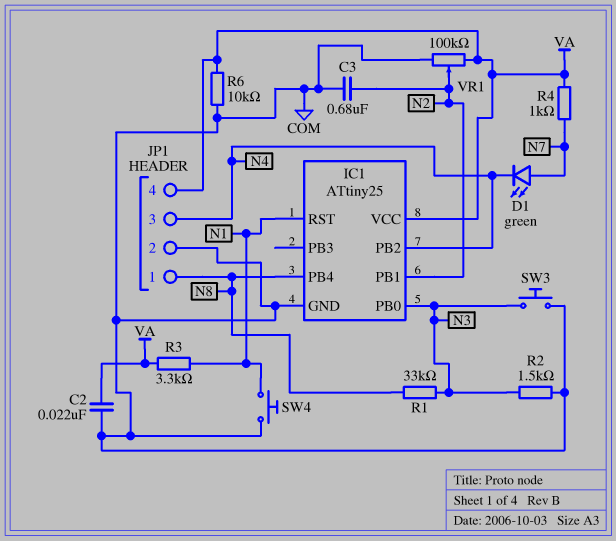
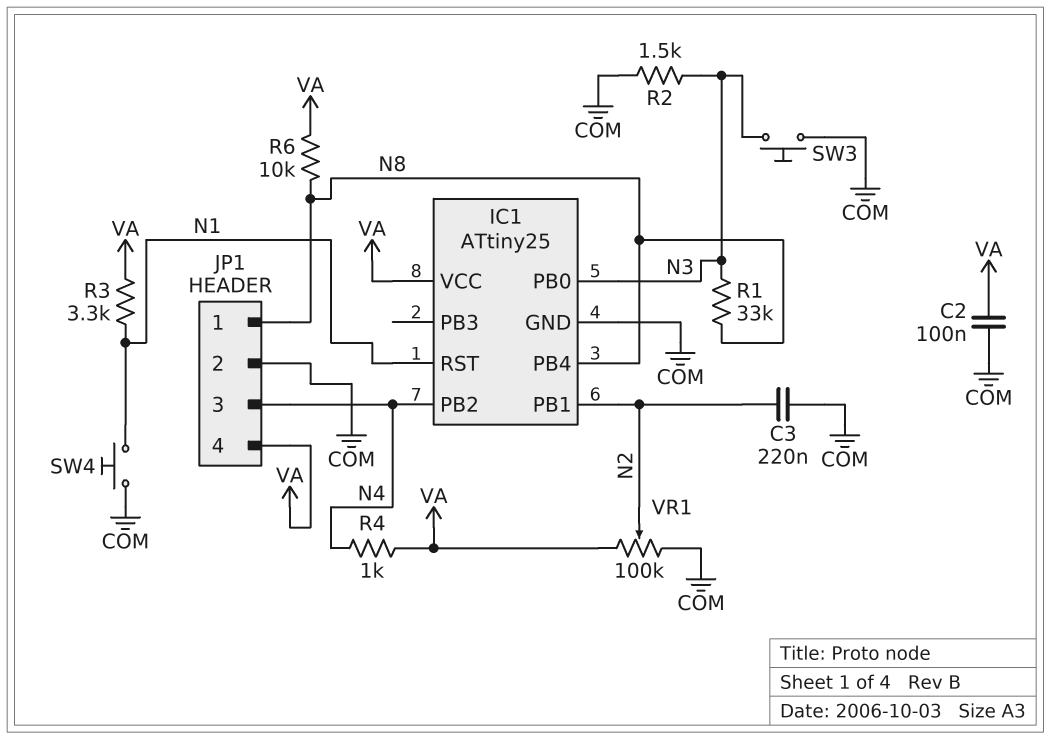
C2: 22nF (COM, VA) -> 100nF (COM, VA)
C3: 680nF (COM, N2) -> 220nF (COM, N2)
D1: LED green (A N7, K N4) -> none
R4: 1k (N7, VA) -> 1k (N4, VA)
R6: 10k (COM, VA) -> 10k (N8, VA)

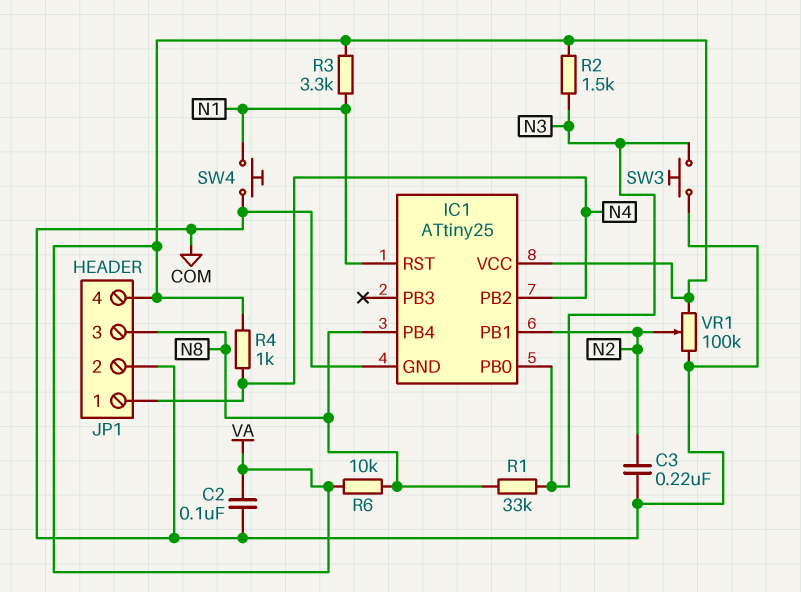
JP1 pin 1: N8 -> N4
JP1 pin 3: N4 -> N8
R2: 1.5k (COM, N3) -> 1.5k (N3, VA)

